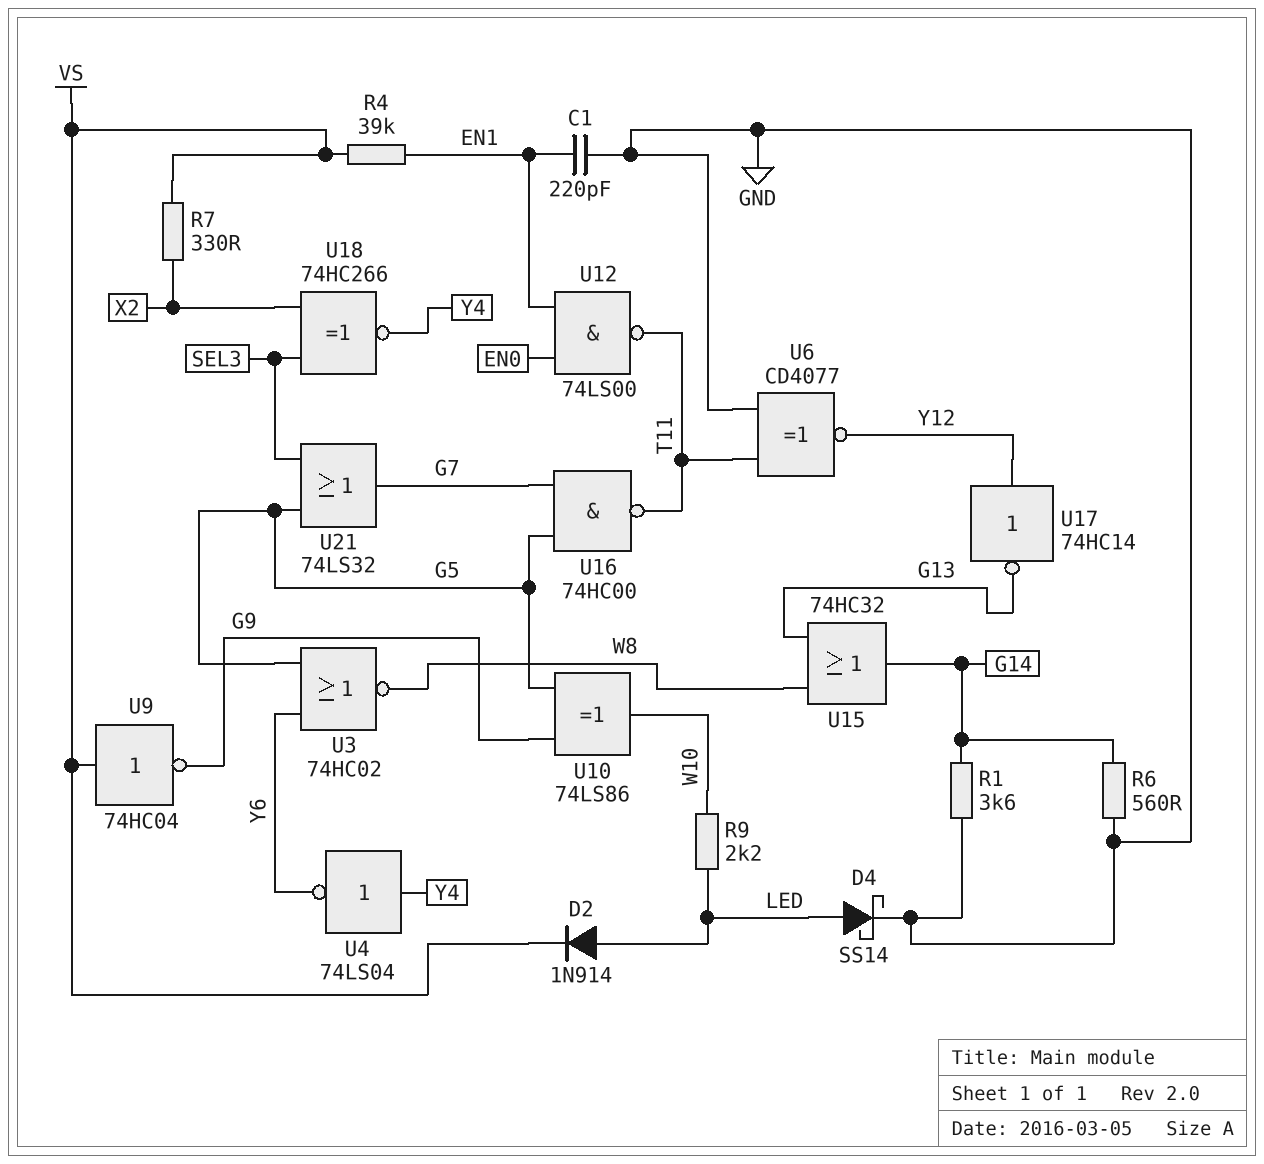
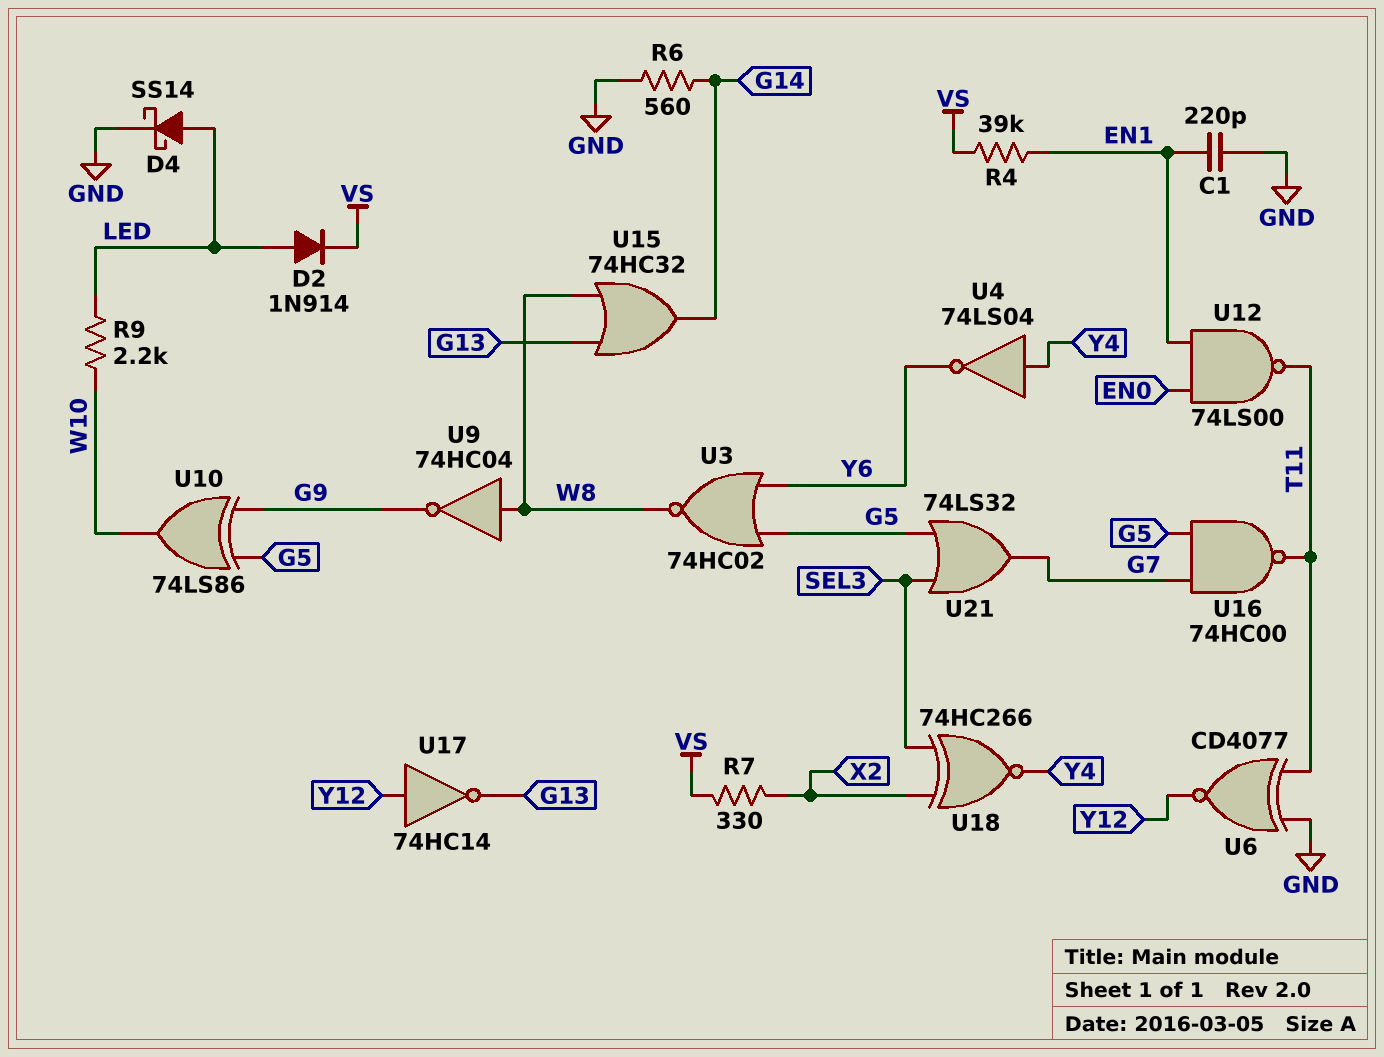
R1: 3.6k (G14, GND) -> none
U9: NOT 74HC04 (in VS, out G9) -> NOT 74HC04 (in W8, out G9)

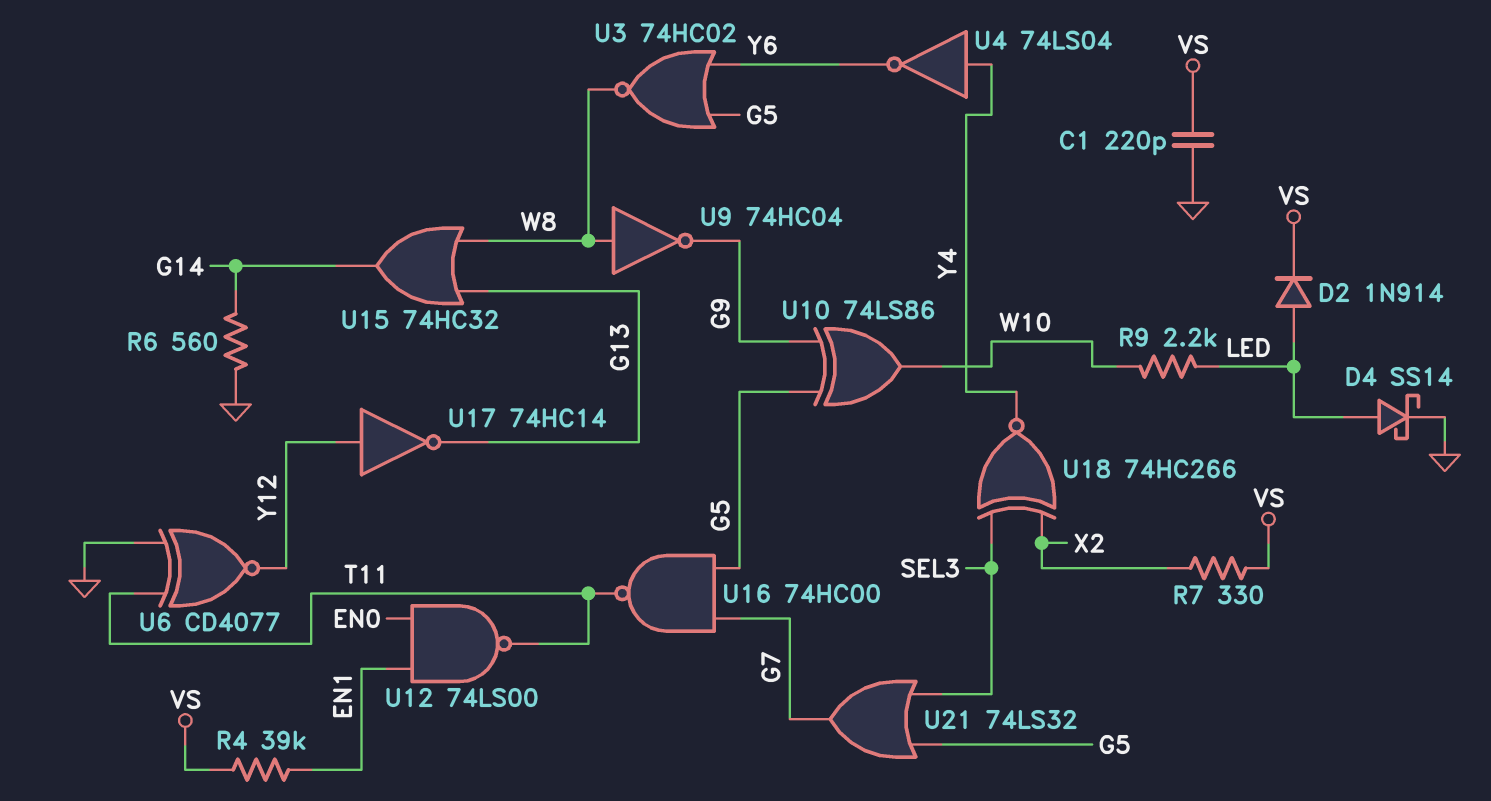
C1: 220pF (EN1, GND) -> 220pF (GND, VS)

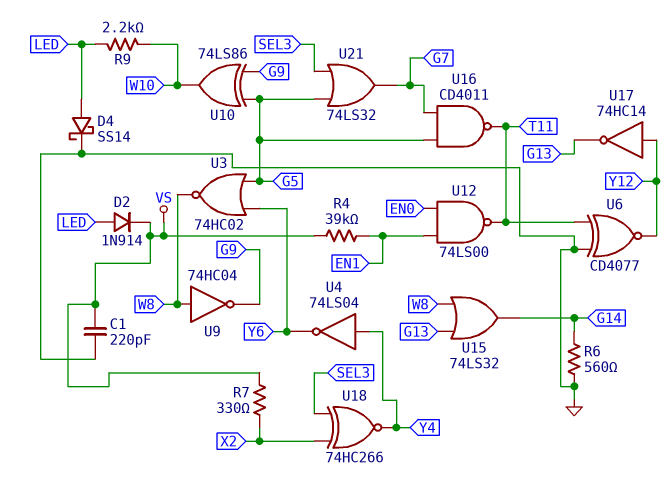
U15: OR 74HC32 (in G13, in W8, out G14) -> OR 74LS32 (in G13, in W8, out G14)
U16: NAND 74HC00 (in G5, in G7, out T11) -> NAND CD4011 (in G5, in G7, out T11)

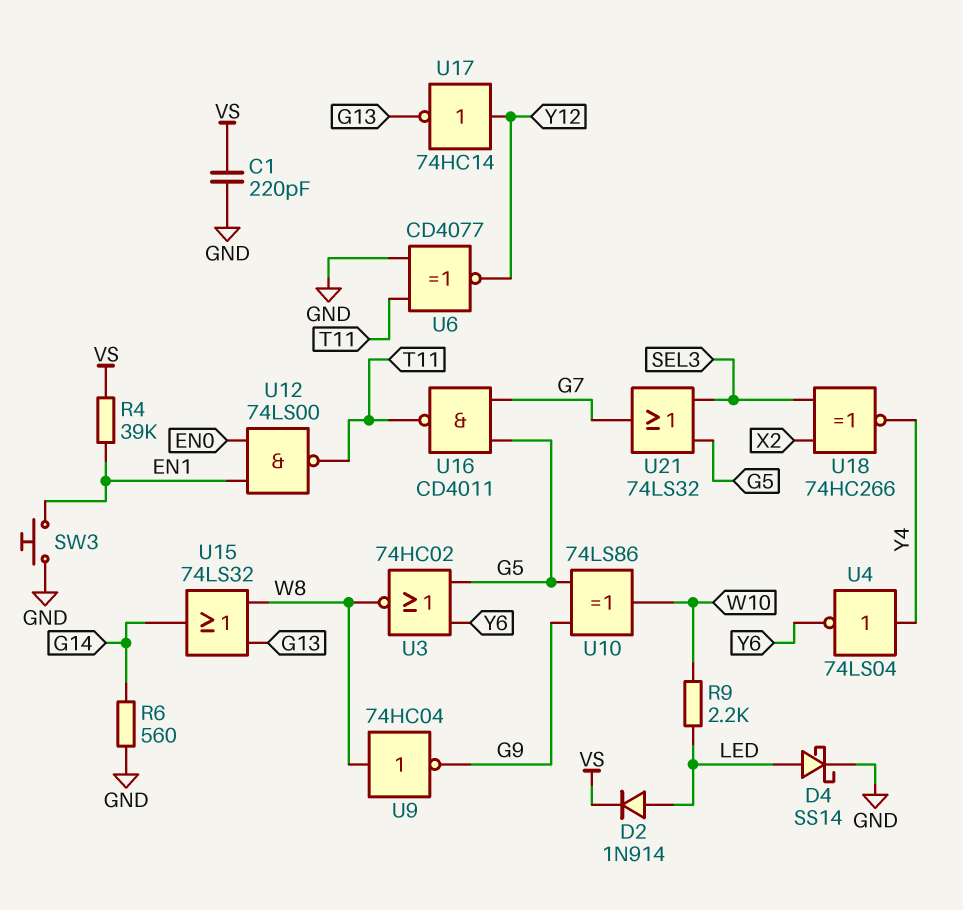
R7: 330 (VS, X2) -> none
SW3: none -> button (EN1, GND)

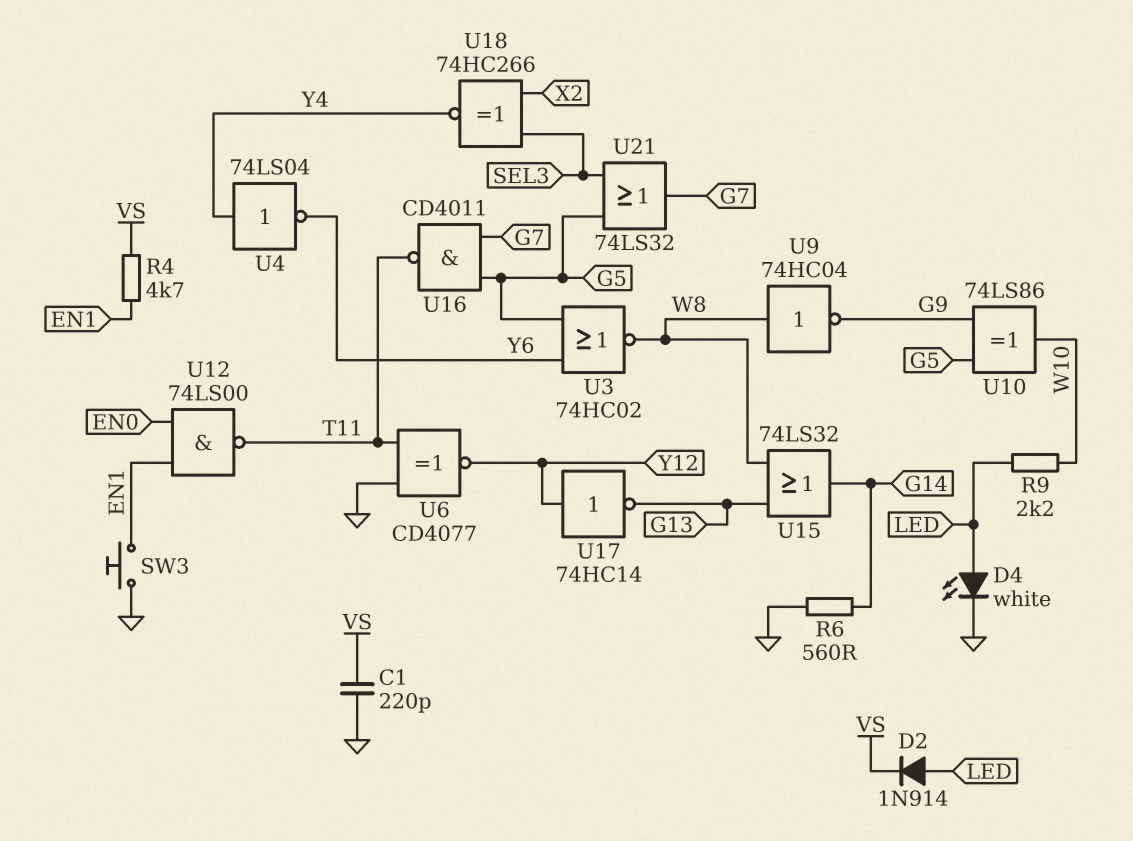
D4: schottky SS14 (A LED, K GND) -> LED white (A LED, K GND)
R4: 39k (EN1, VS) -> 4.7k (EN1, VS)

